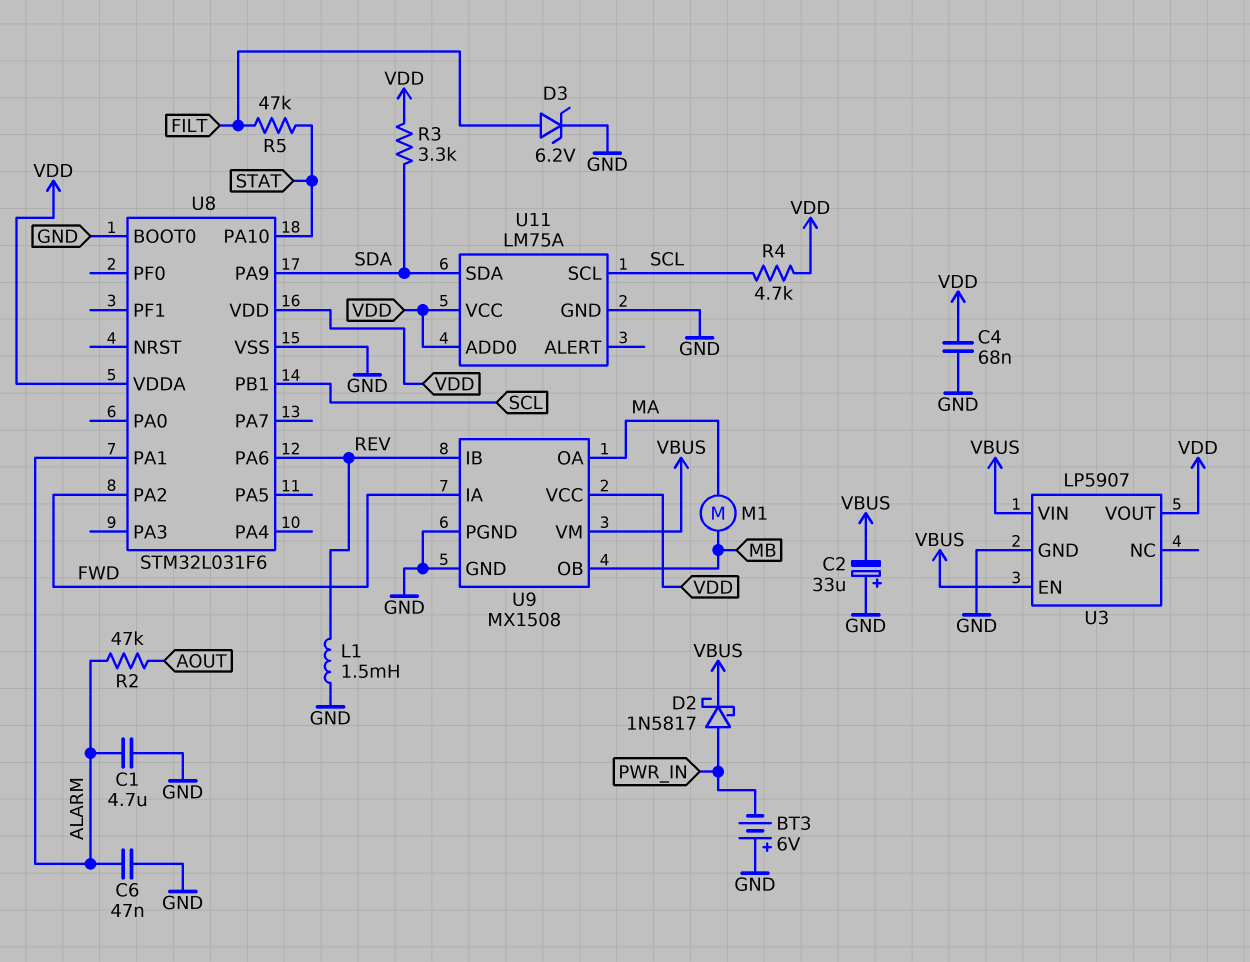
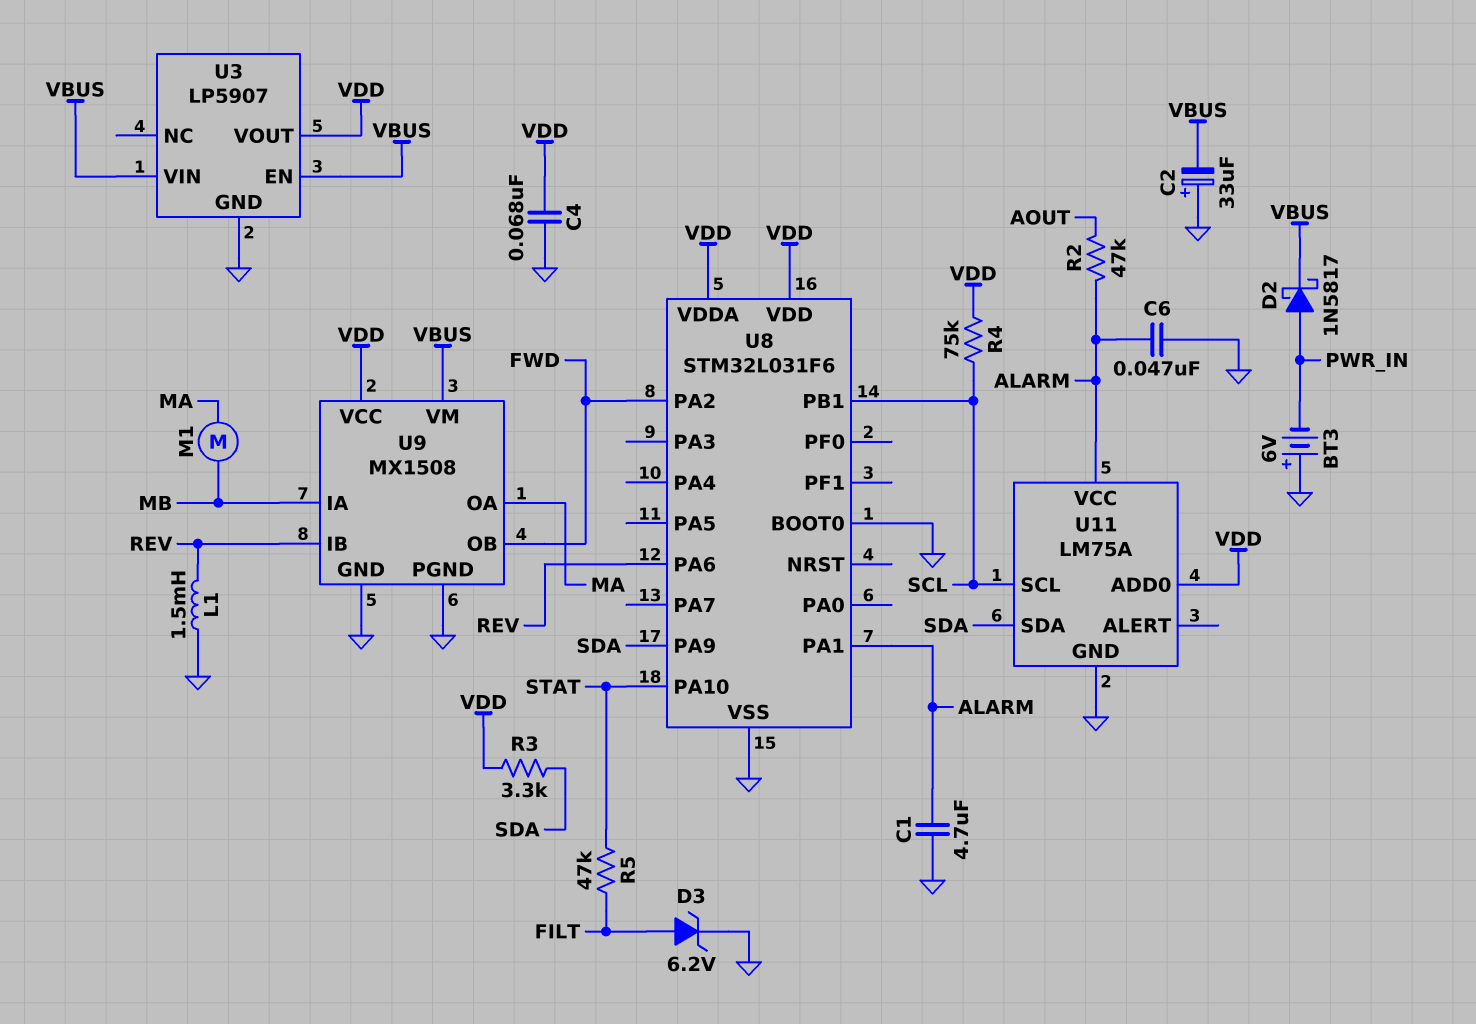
R4: 4.7k (SCL, VDD) -> 75k (SCL, VDD)
U9 pin IA: FWD -> MB
U9 pin OB: MB -> FWD
U11 pin VCC: VDD -> ALARM

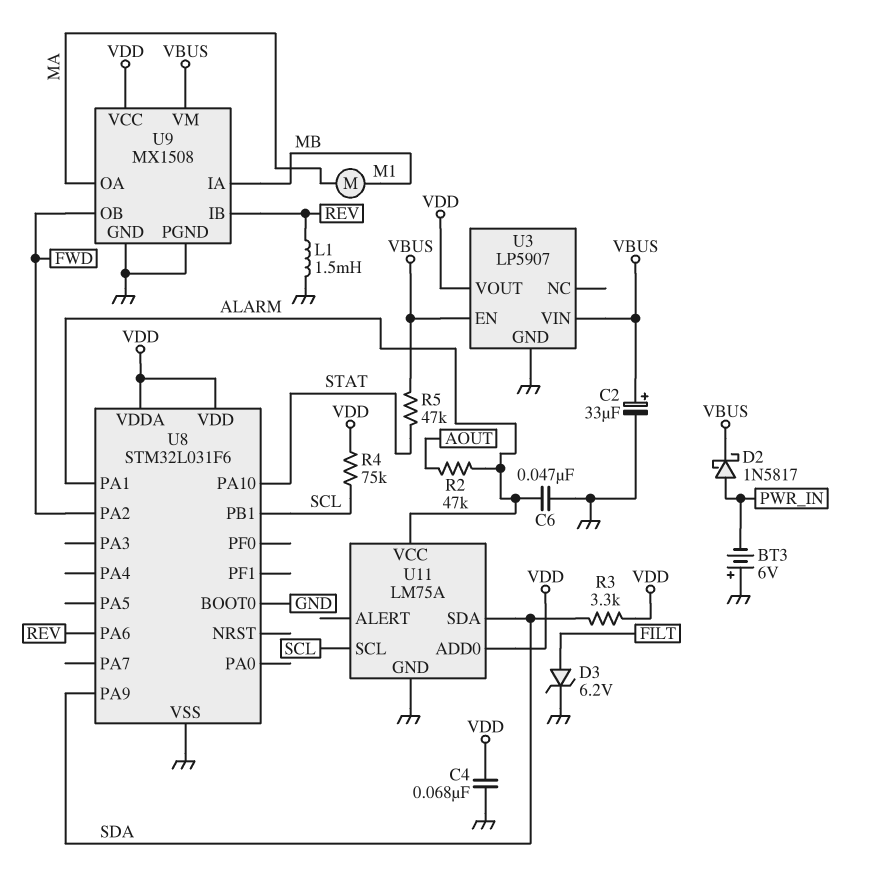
C1: 4.7uF (ALARM, GND) -> none
C2: 33uF (plus GND, minus VBUS) -> 33uF (plus VBUS, minus GND)
R5: 47k (FILT, STAT) -> 47k (STAT, VBUS)

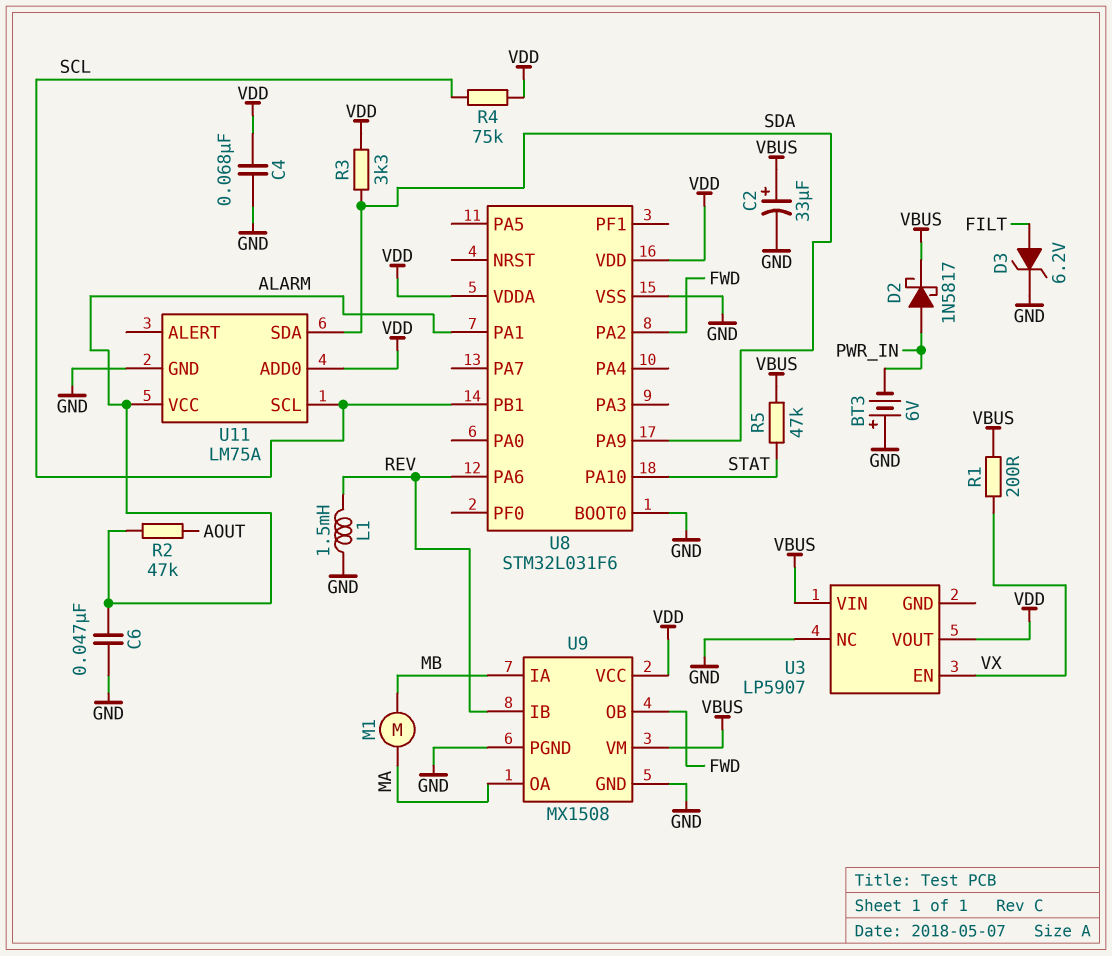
R1: none -> 200 (VBUS, VX)
U3 pin EN: VBUS -> VX
U3 pin GND: GND -> none
U3 pin NC: none -> GND

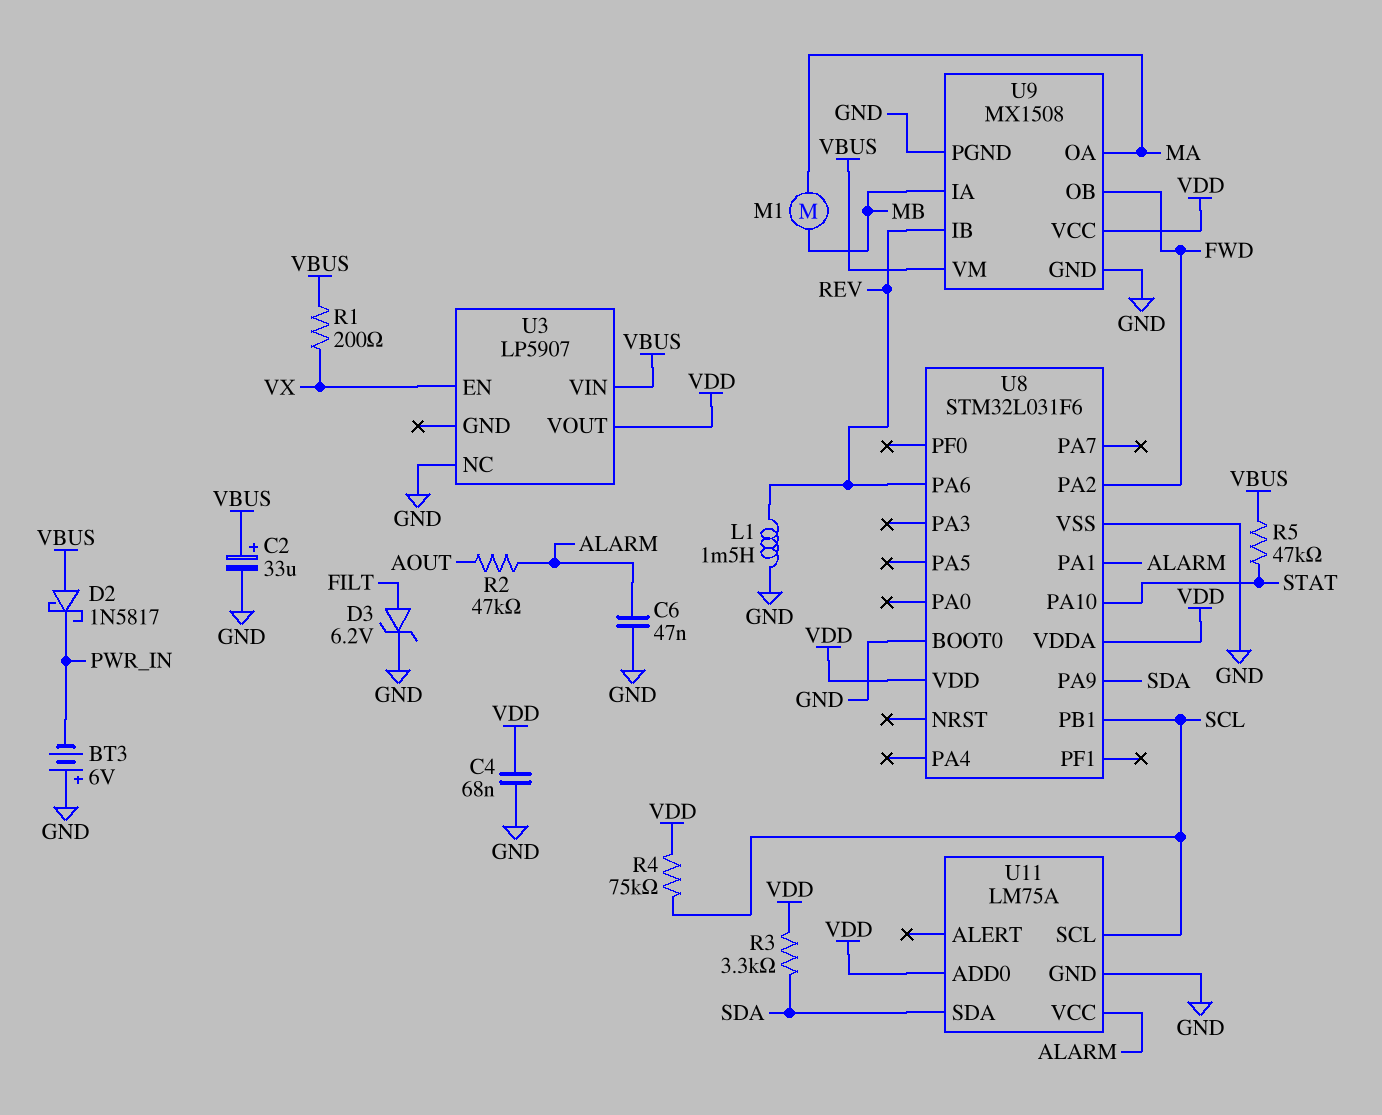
D2: schottky 1N5817 (A PWR_IN, K VBUS) -> schottky 1N5817 (A VBUS, K PWR_IN)

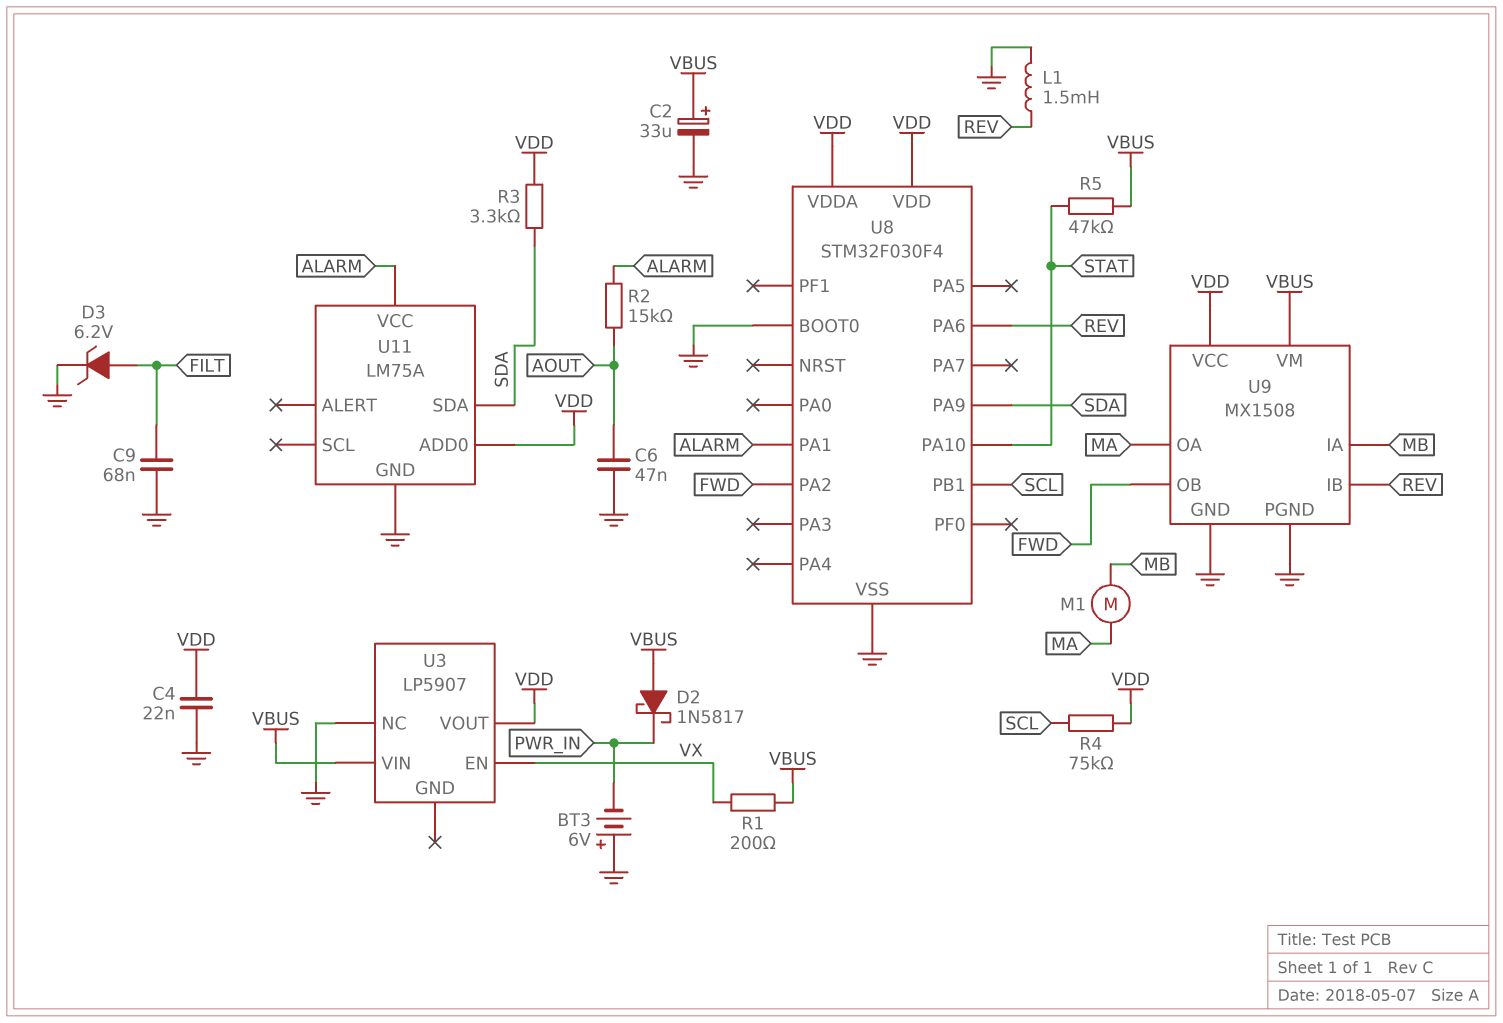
C4: 68nF (GND, VDD) -> 22nF (GND, VDD)
C6: 47nF (ALARM, GND) -> 47nF (AOUT, GND)
C9: none -> 68nF (FILT, GND)
R2: 47k (ALARM, AOUT) -> 15k (ALARM, AOUT)
U8: STM32L031F6 -> STM32F030F4
U11 pin SCL: SCL -> none

